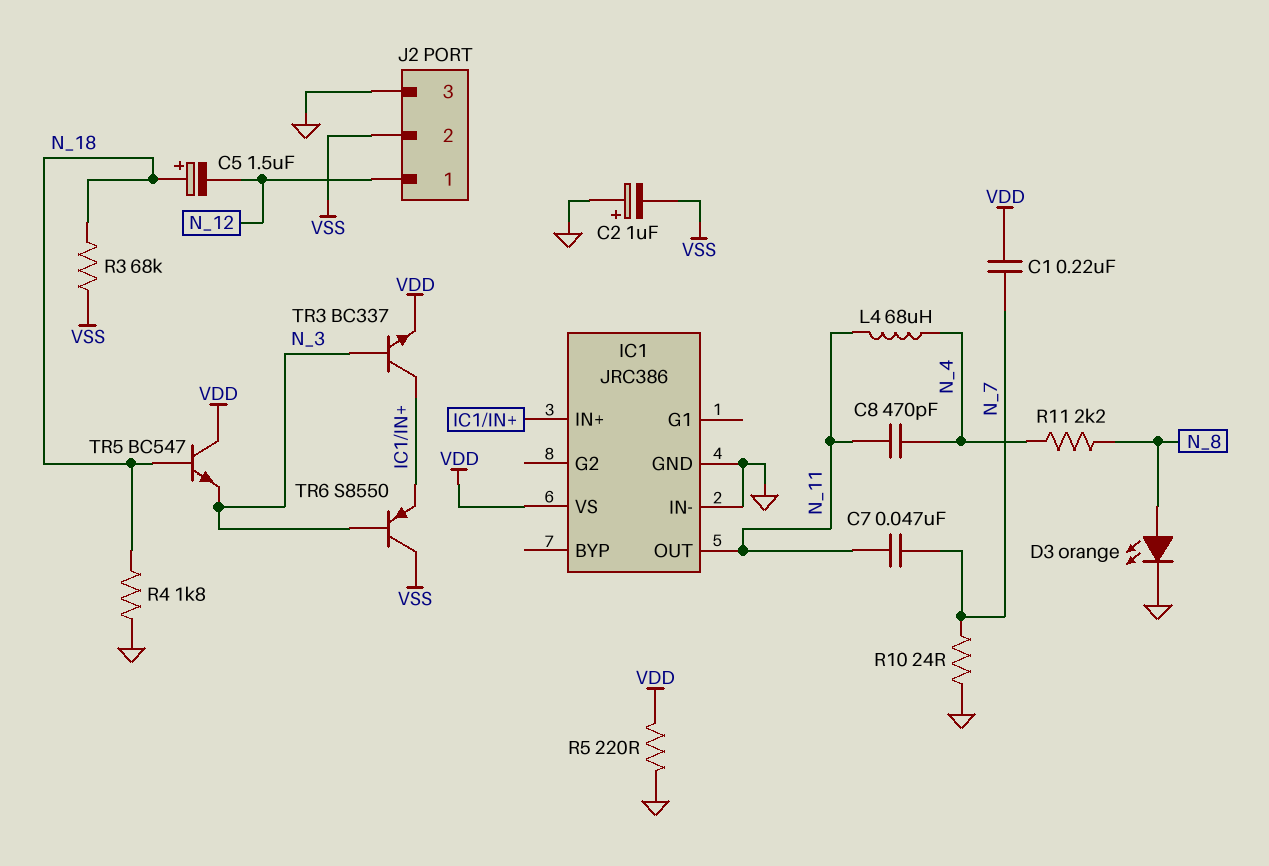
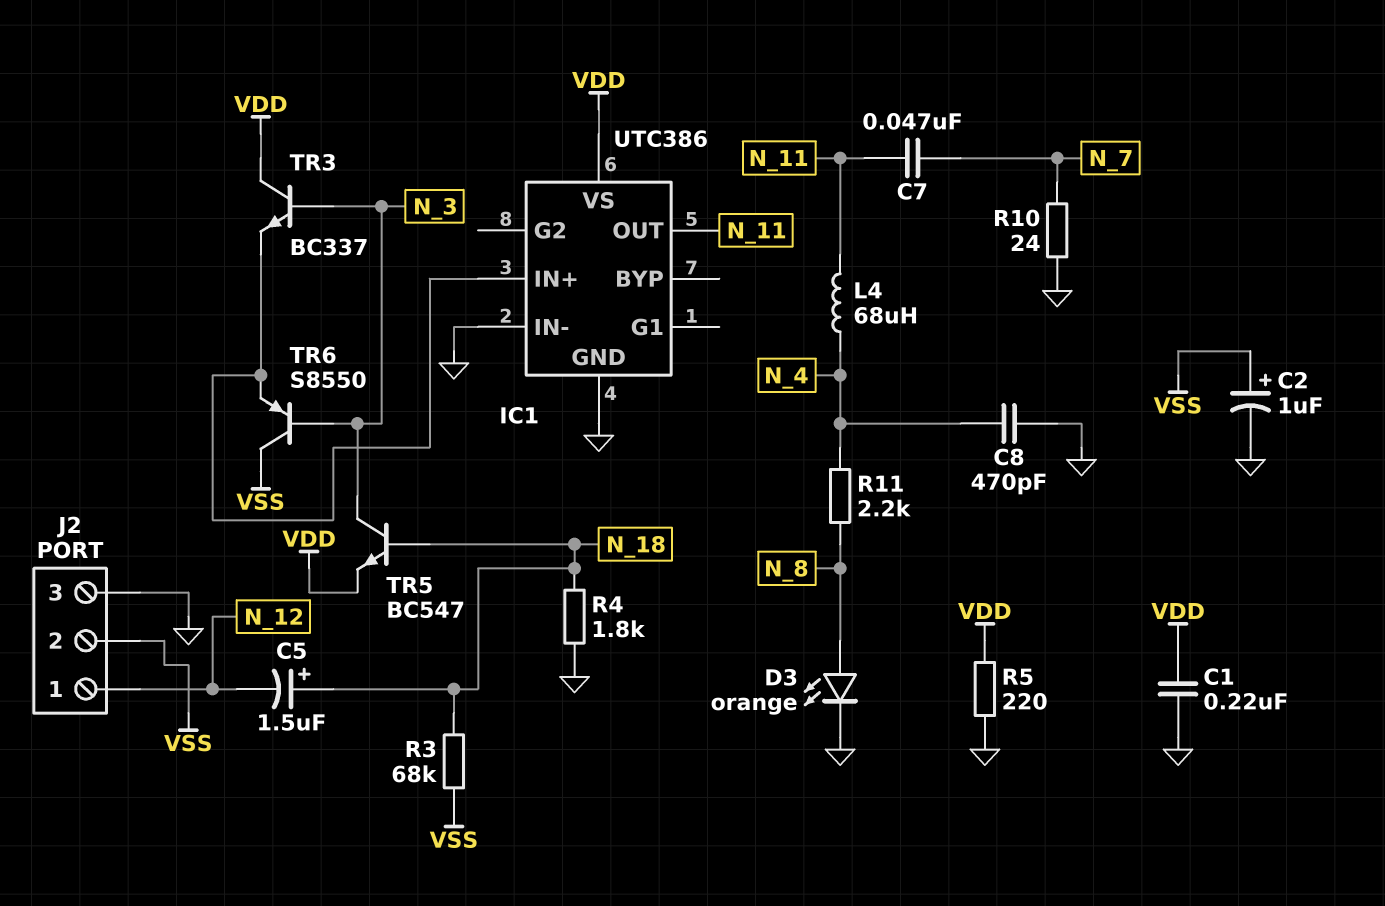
C1: 220nF (N_7, VDD) -> 220nF (GND, VDD)
C2: 1uF (plus GND, minus VSS) -> 1uF (plus VSS, minus GND)
C8: 470pF (N_4, N_11) -> 470pF (GND, N_4)
IC1: JRC386 -> UTC386
TR3: NPN BC337 (B N_3, C IC1/IN+, E VDD) -> NPN BC337 (B N_3, C VDD, E IC1/IN+)
TR5: NPN BC547 (B N_18, C VDD, E N_3) -> NPN BC547 (B N_18, C N_3, E VDD)

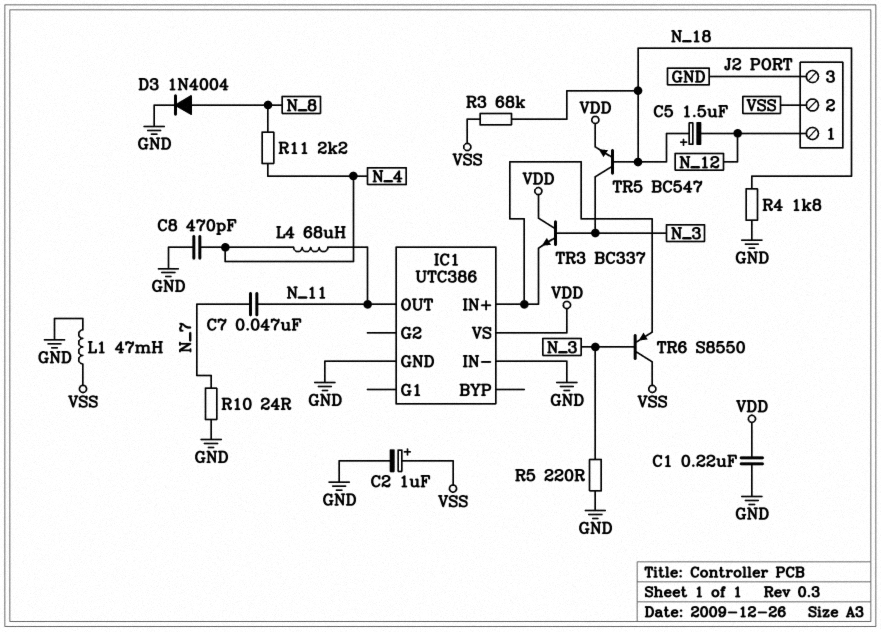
D3: LED orange (A N_8, K GND) -> diode 1N4004 (A N_8, K GND)
L1: none -> 47mH (GND, VSS)
R5: 220 (GND, VDD) -> 220 (GND, N_3)

